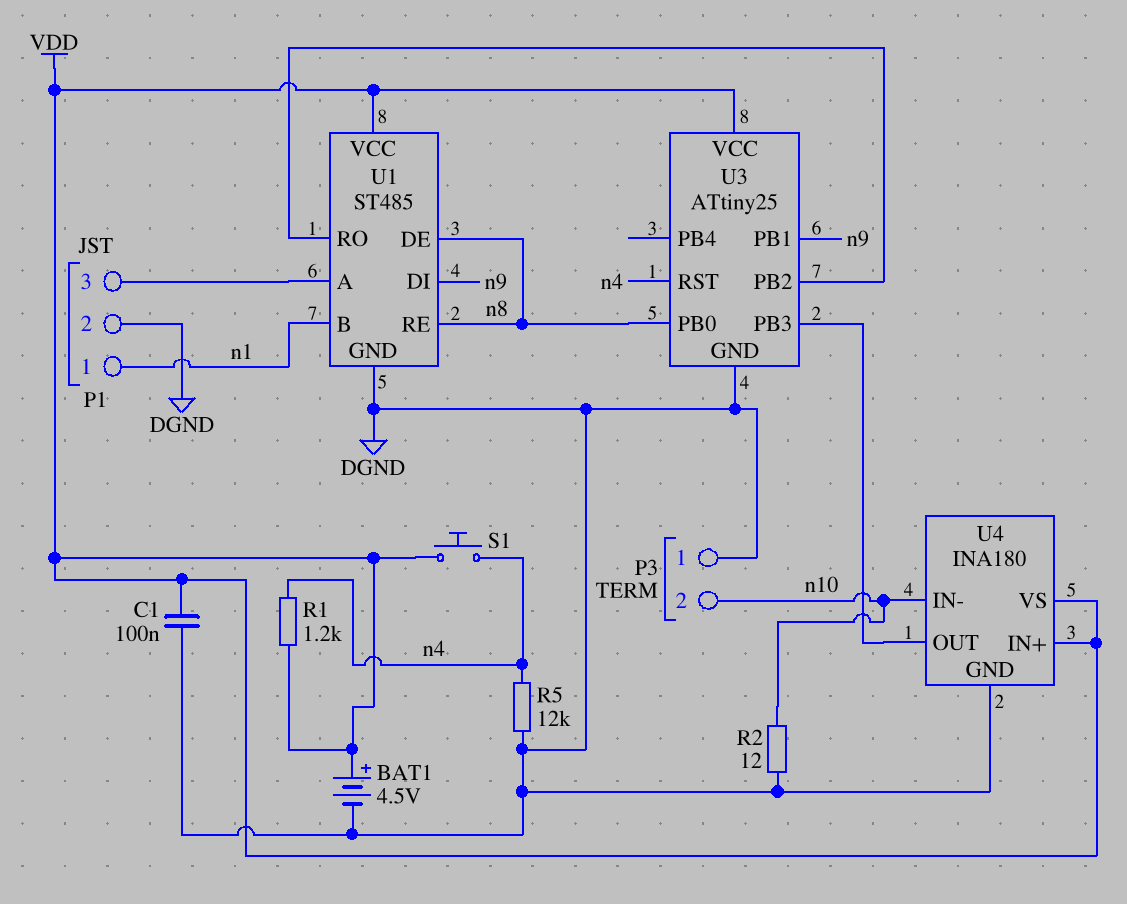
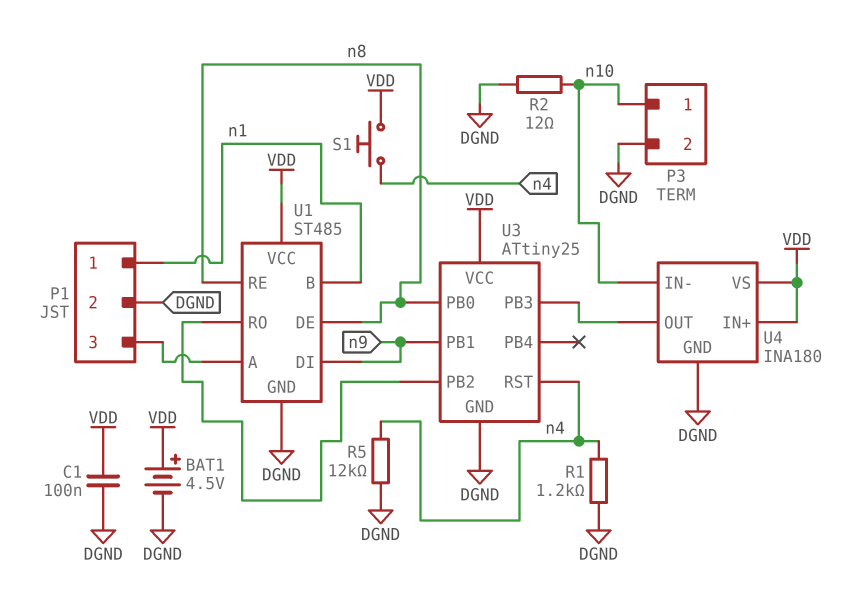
P3 pin 1: DGND -> n10
P3 pin 2: n10 -> DGND
R1: 1.2k (VDD, n4) -> 1.2k (DGND, n4)

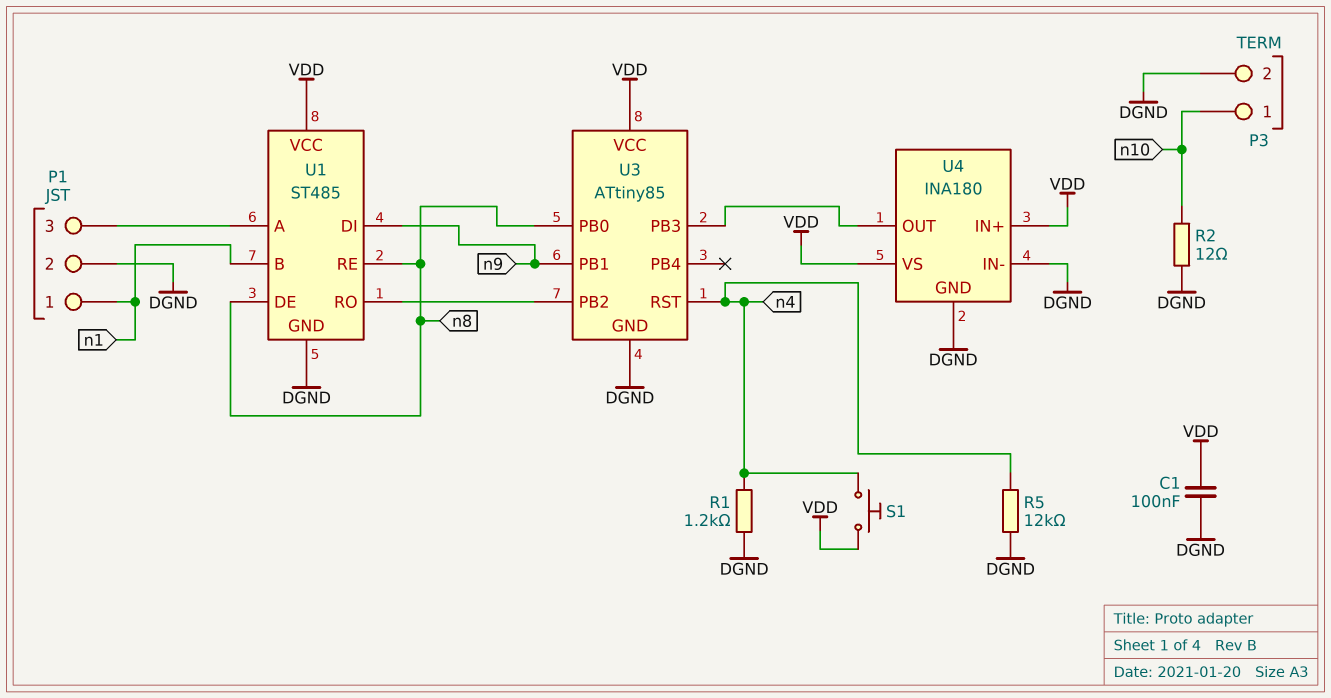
BAT1: 4.5V (plus VDD, minus DGND) -> none
U3: ATtiny25 -> ATtiny85
U4 pin IN-: n10 -> DGND

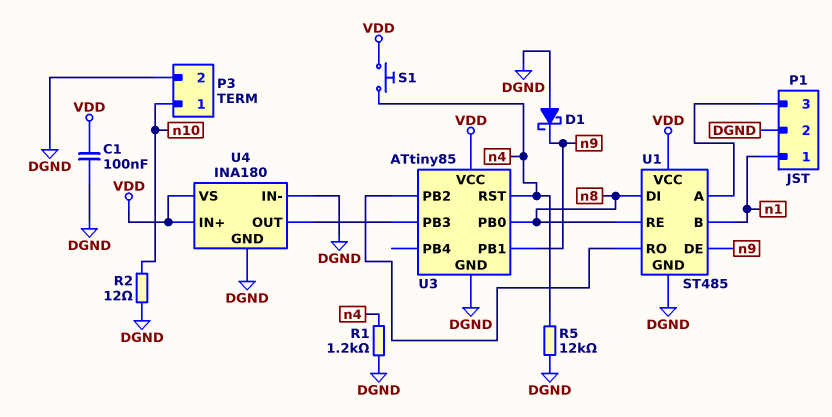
D1: none -> schottky (A DGND, K n9)
U1 pin DE: n8 -> n9
U1 pin DI: n9 -> n8

